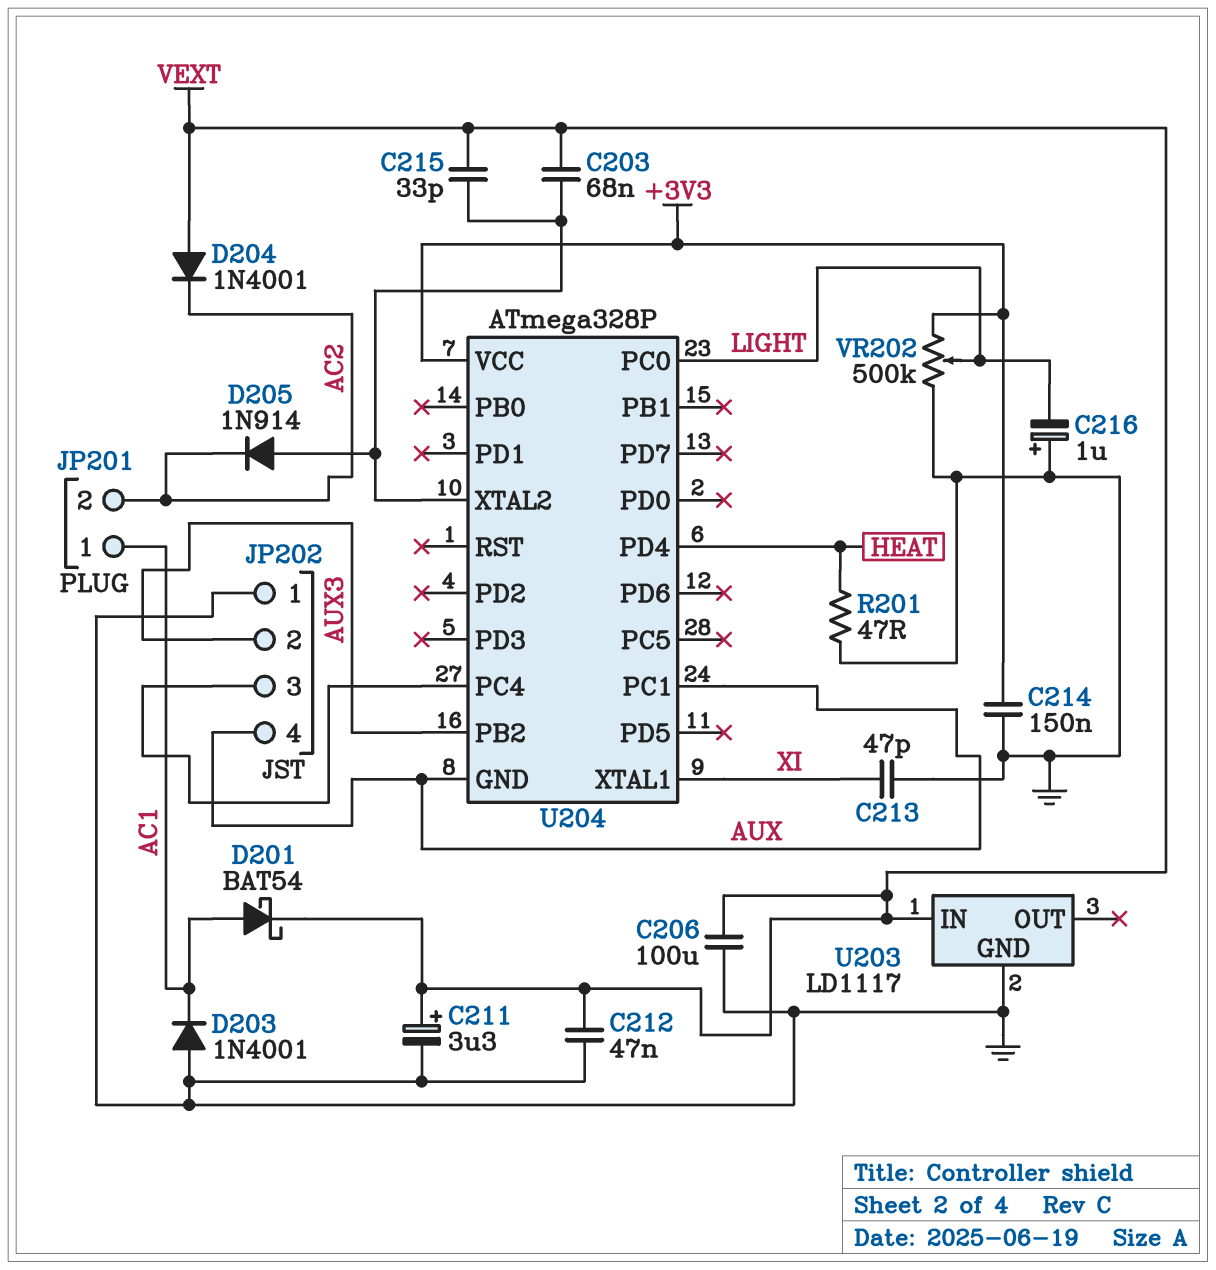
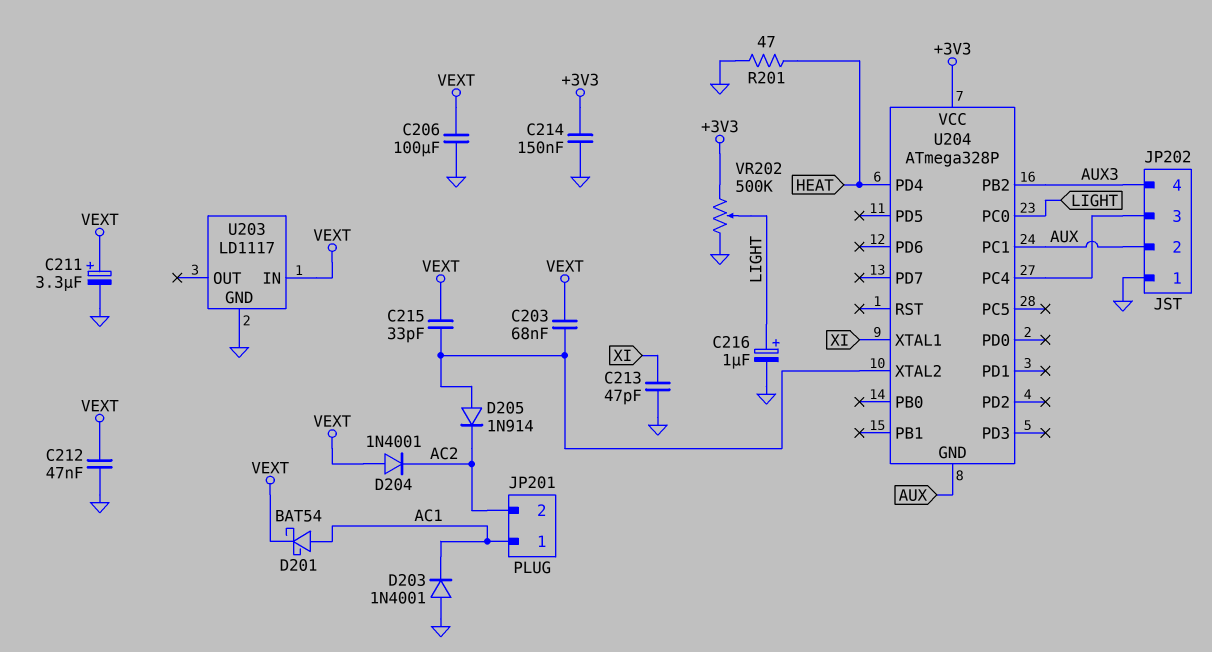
C216: 1uF (plus GND, minus LIGHT) -> 1uF (plus LIGHT, minus GND)
JP202 pin 2: AUX3 -> AUX
JP202 pin 4: AUX -> AUX3

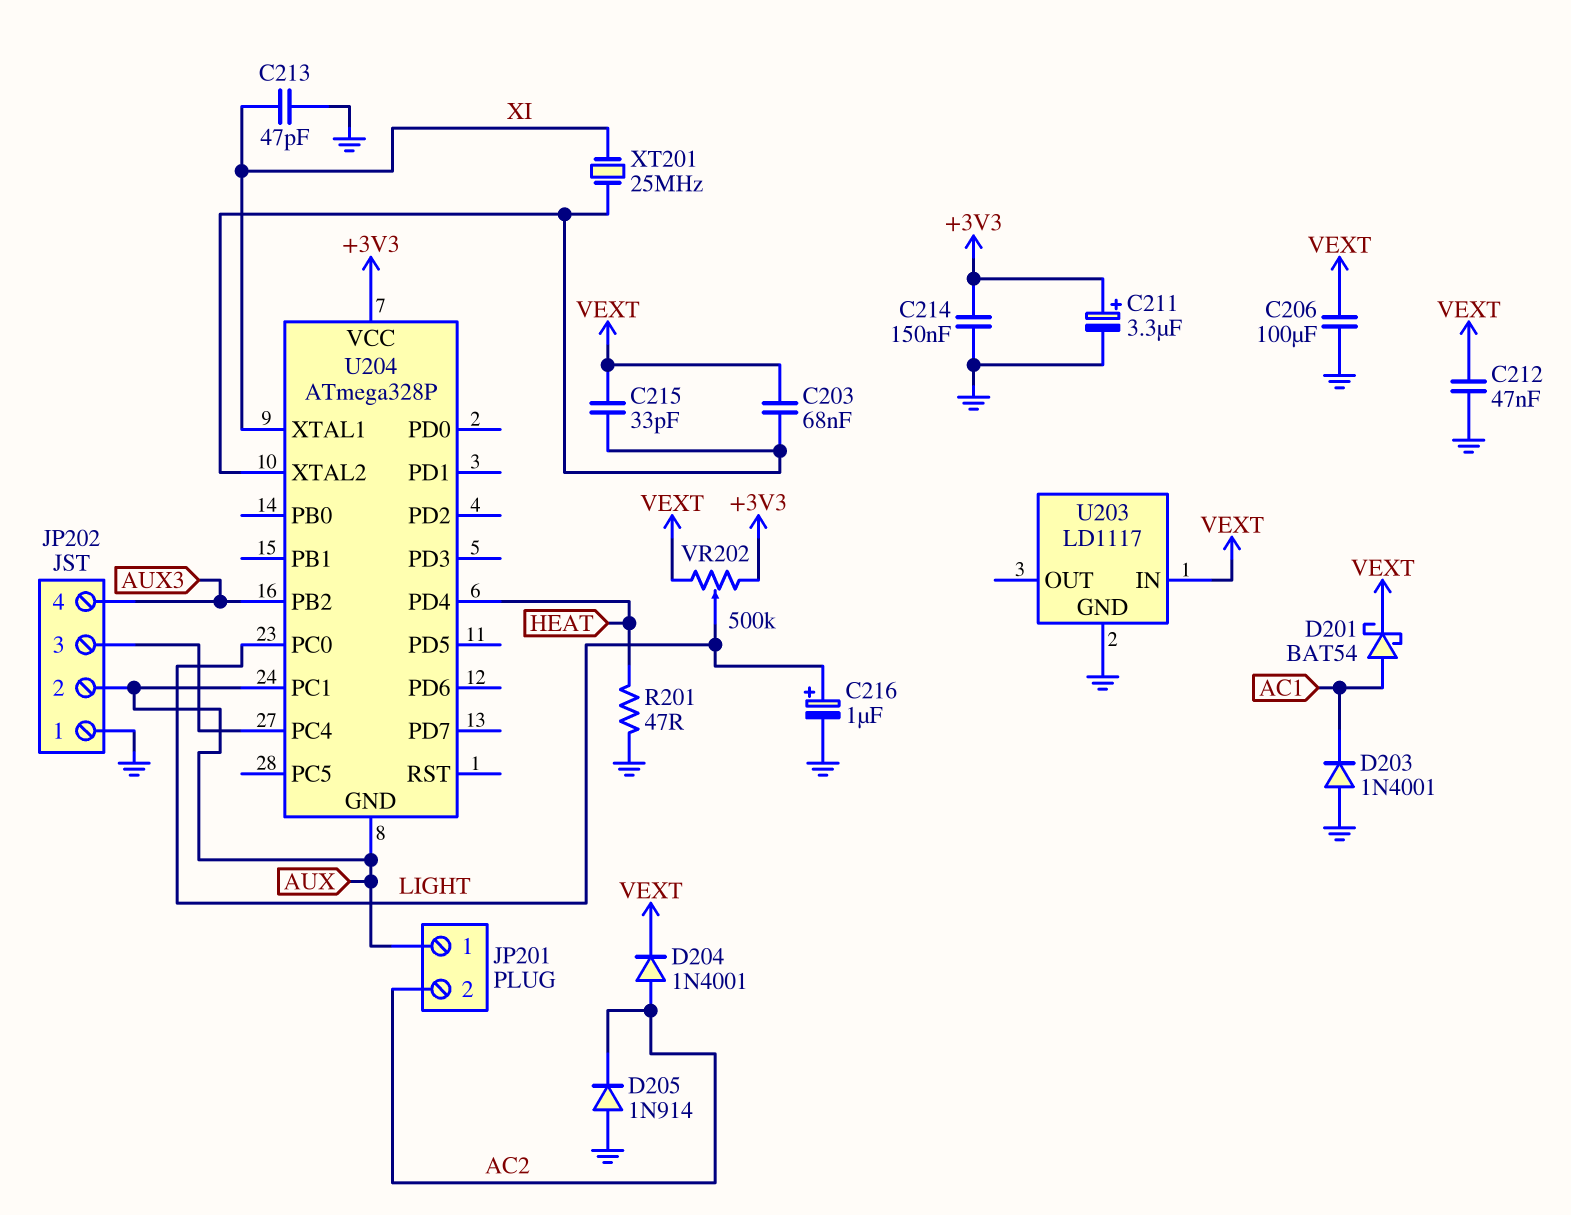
C211: 3.3uF (plus VEXT, minus GND) -> 3.3uF (plus +3V3, minus GND)
D204: diode 1N4001 (A VEXT, K AC2) -> diode 1N4001 (A AC2, K VEXT)
D205: diode 1N914 (A U204/XTAL2, K AC2) -> diode 1N914 (A GND, K AC2)
JP201 pin 1: AC1 -> AUX
VR202: 500k (+3V3, GND, wiper LIGHT) -> 500k (+3V3, VEXT, wiper LIGHT)
XT201: none -> 25MHz (U204/XTAL2, XI)

